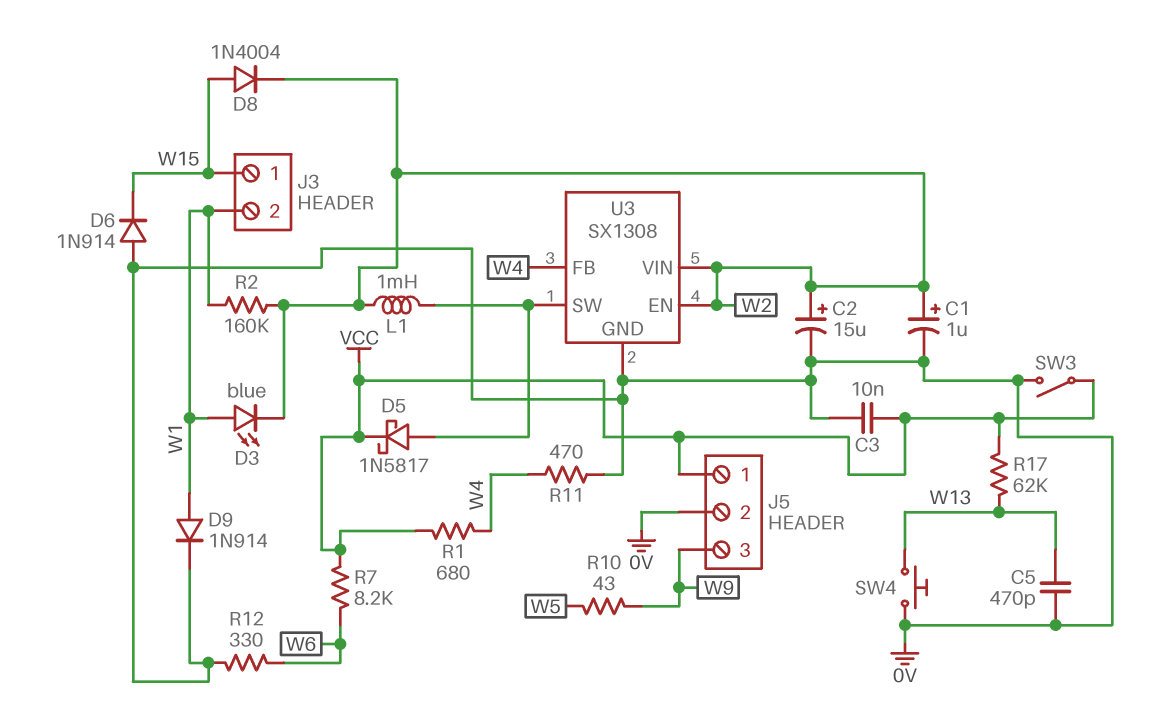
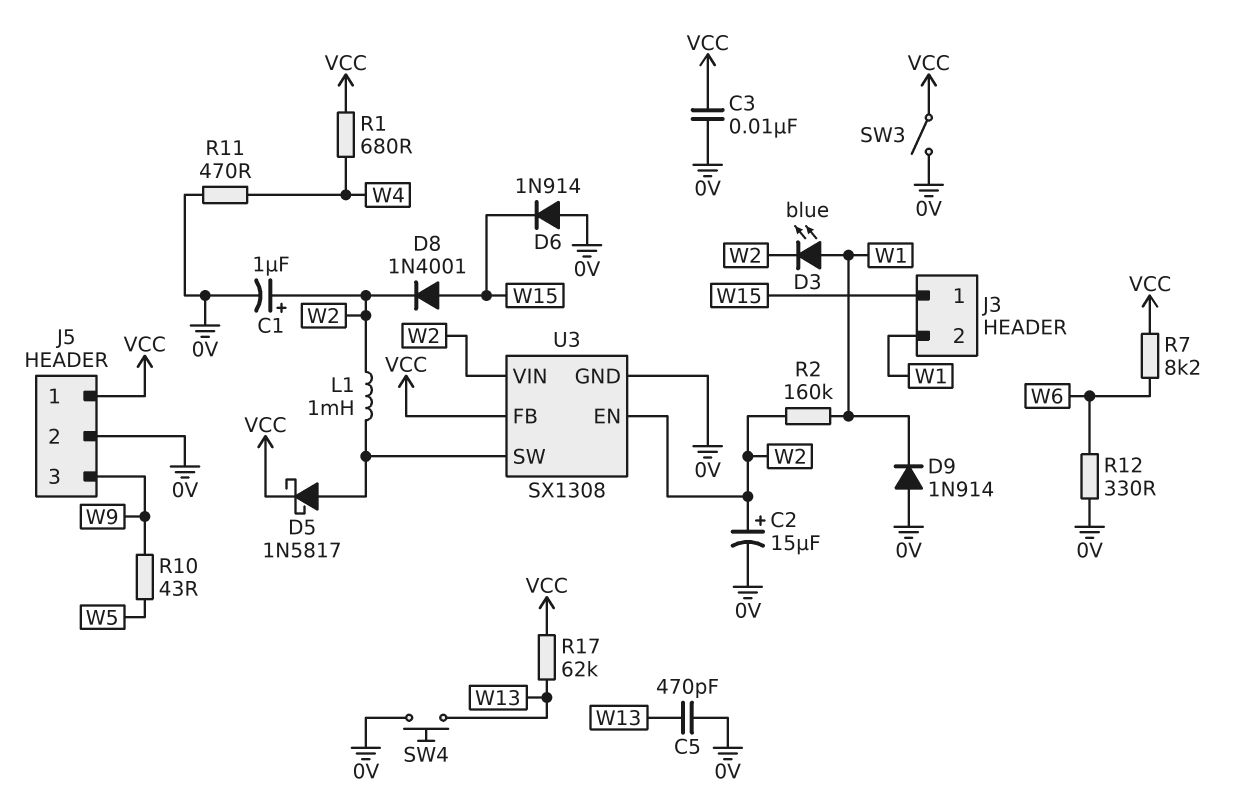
D8: diode 1N4004 (A W15, K W2) -> diode 1N4001 (A W15, K W2)
D9: diode 1N914 (A W1, K 0V) -> diode 1N914 (A 0V, K W1)
U3 pin FB: W4 -> VCC

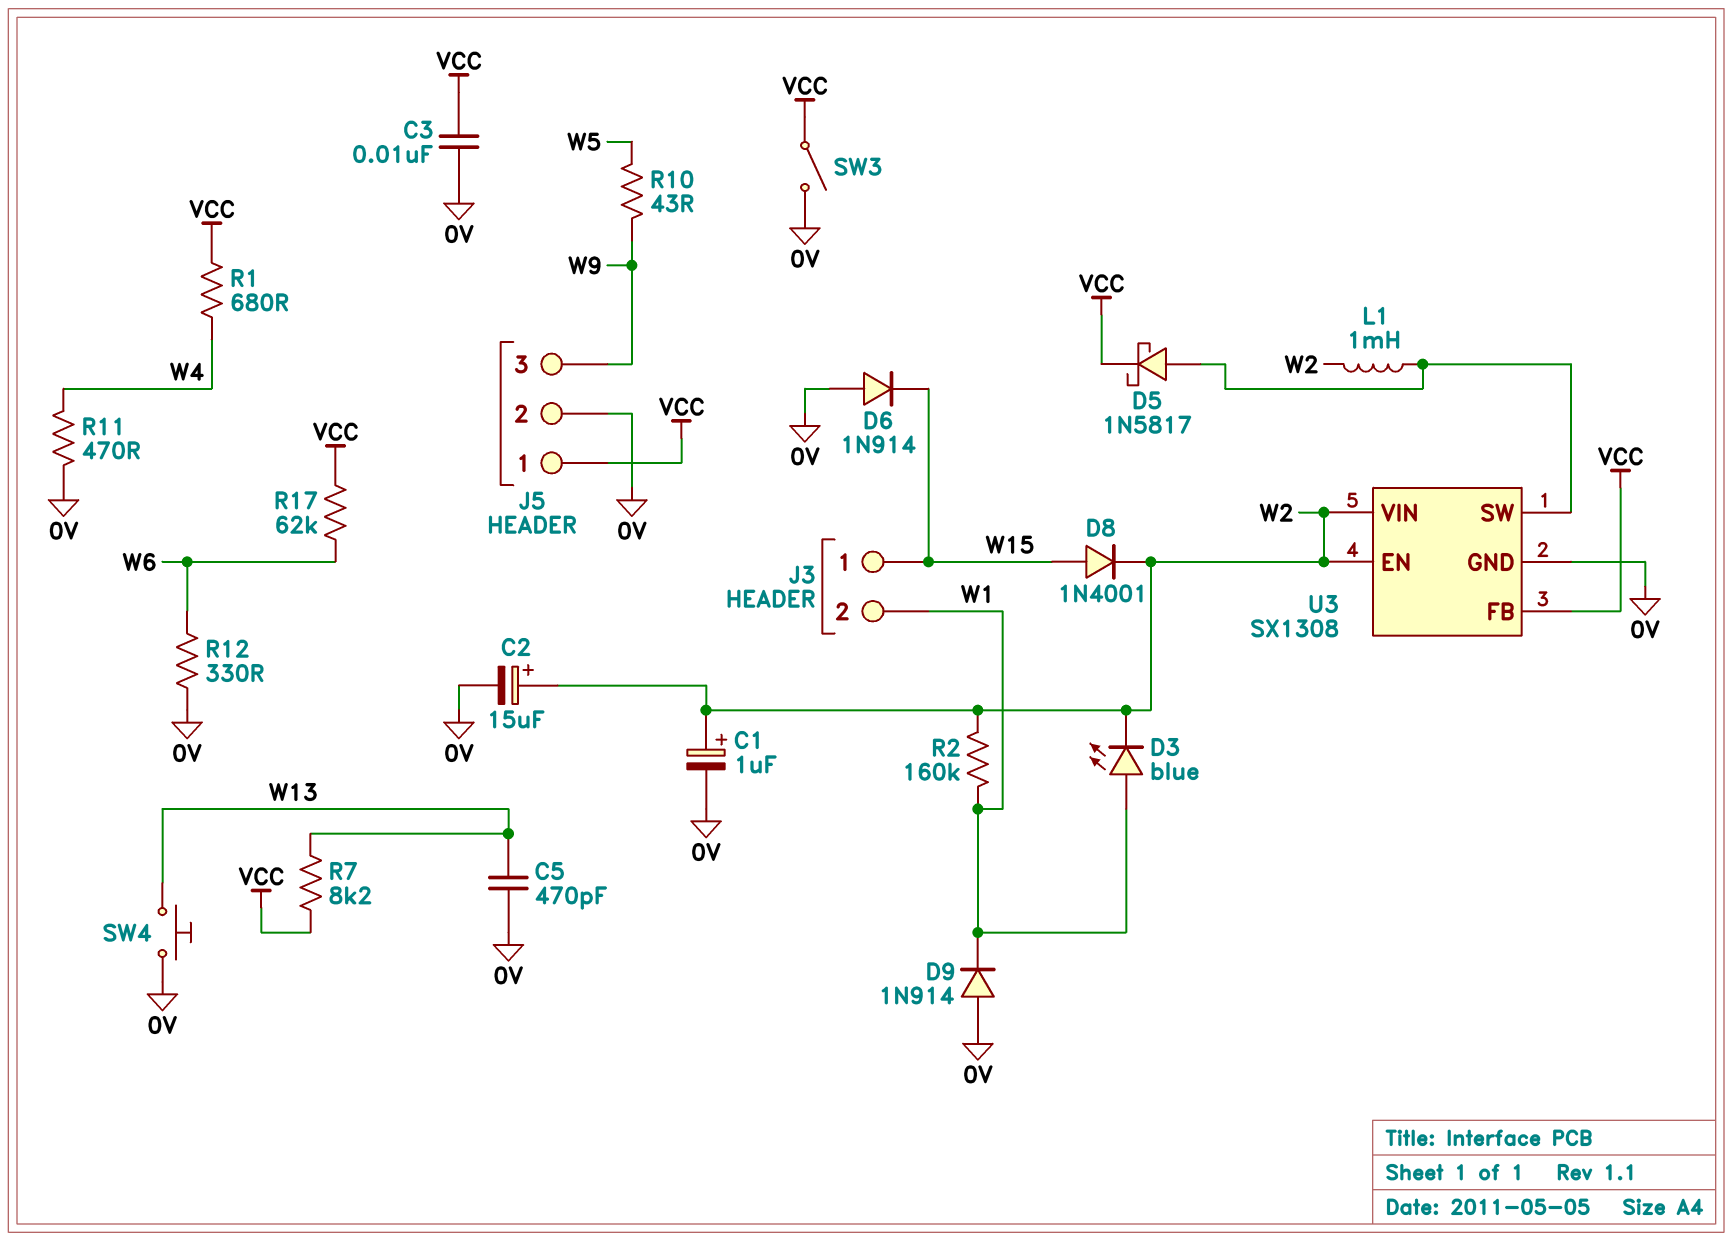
R7: 8.2k (VCC, W6) -> 8.2k (VCC, W13)
R17: 62k (VCC, W13) -> 62k (VCC, W6)

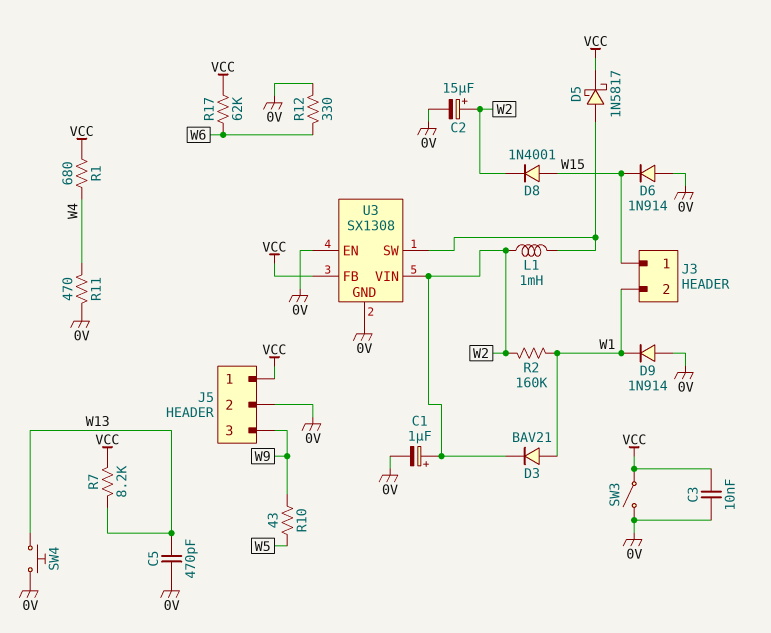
D3: LED blue (A W1, K W2) -> diode BAV21 (A W1, K W2)
U3 pin EN: W2 -> 0V

